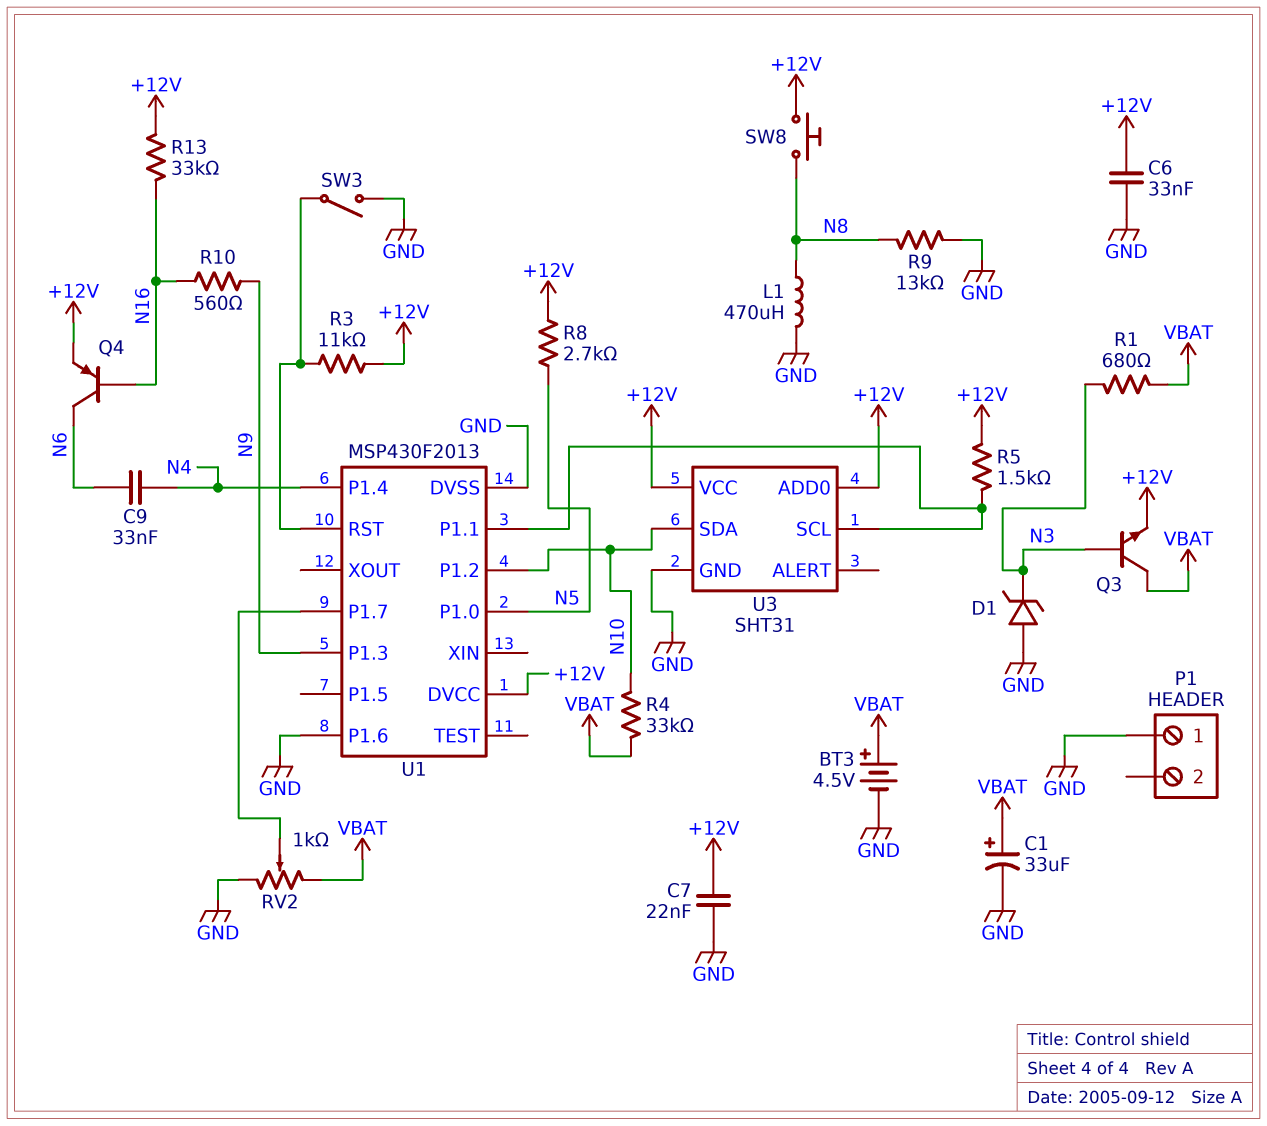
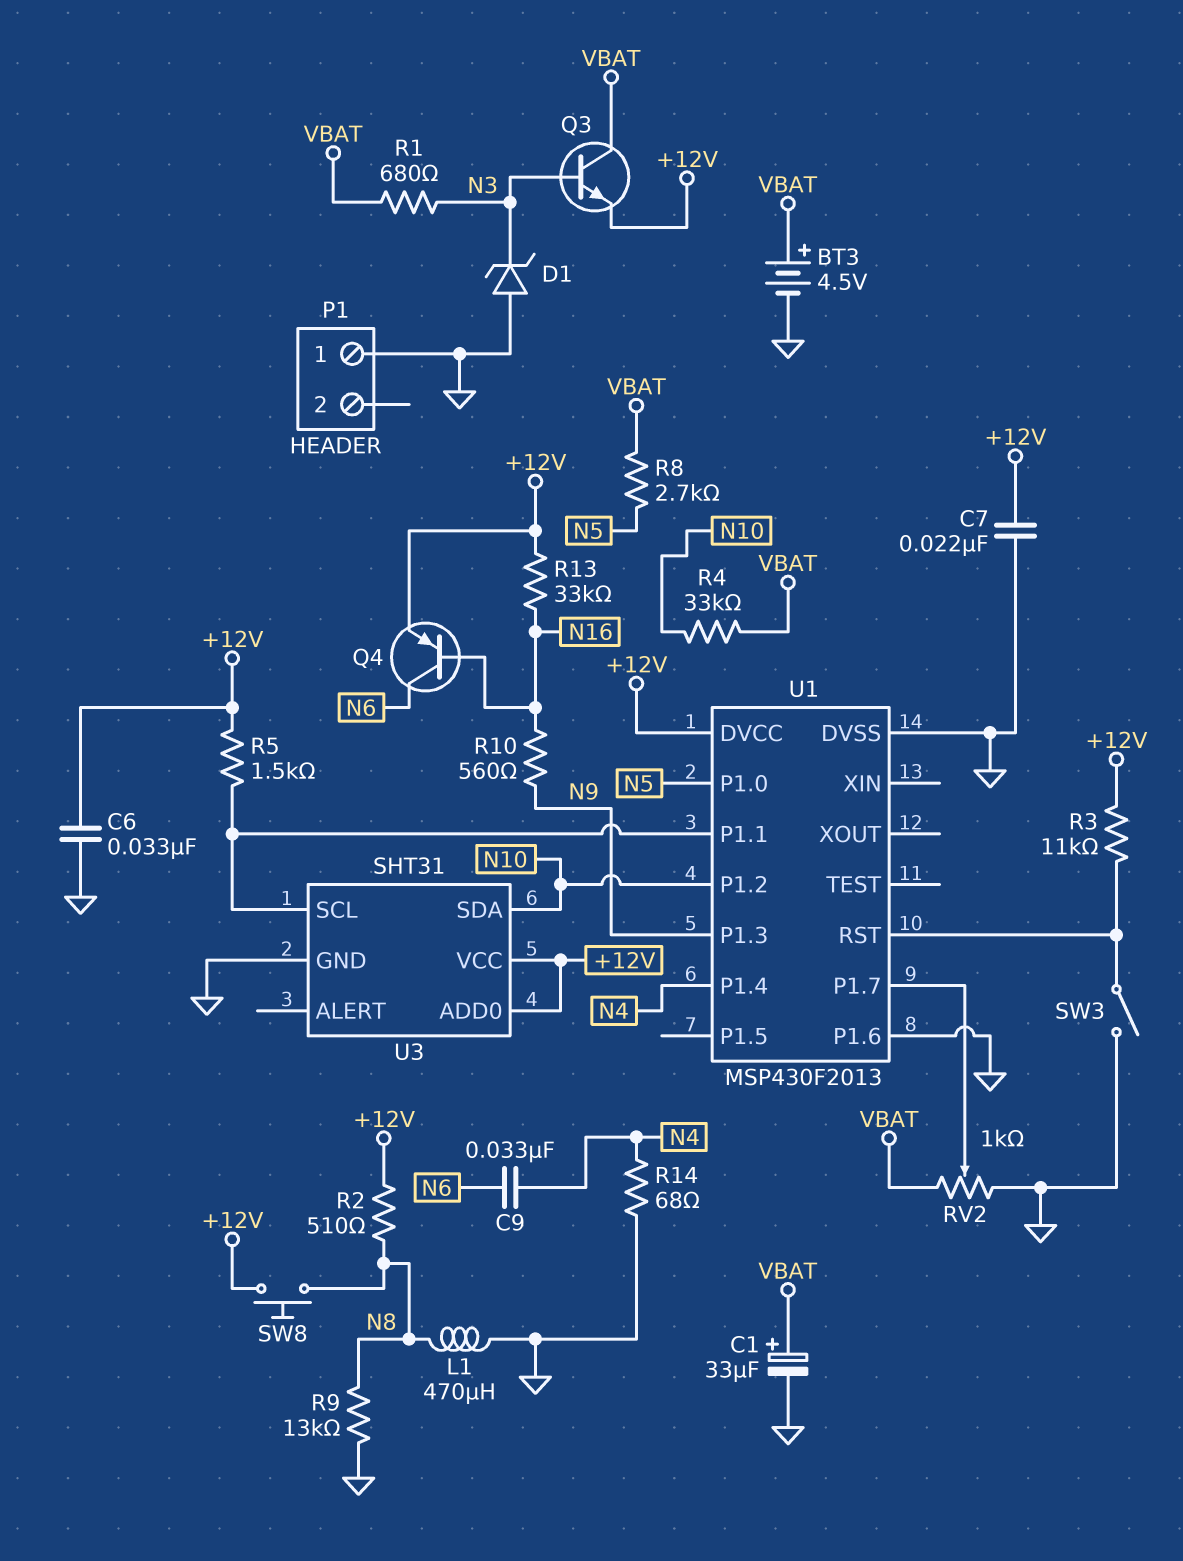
R2: none -> 510 (+12V, N8)
R8: 2.7k (+12V, N5) -> 2.7k (N5, VBAT)
R14: none -> 68 (GND, N4)

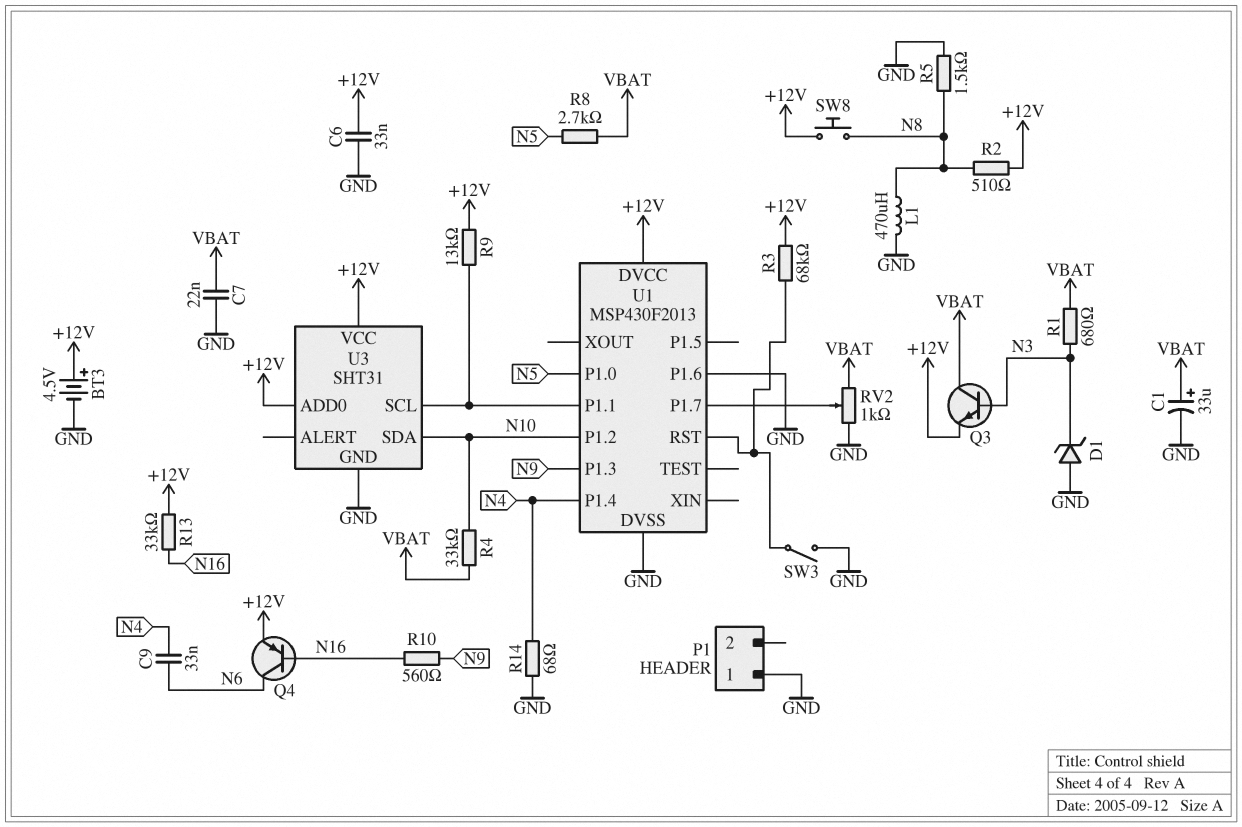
BT3: 4.5V (plus VBAT, minus GND) -> 4.5V (plus +12V, minus GND)
C7: 22nF (+12V, GND) -> 22nF (GND, VBAT)
R3: 11k (+12V, U1/RST) -> 68k (+12V, U1/RST)
R5: 1.5k (+12V, U1/P1.1) -> 1.5k (GND, N8)
R9: 13k (GND, N8) -> 13k (+12V, U1/P1.1)

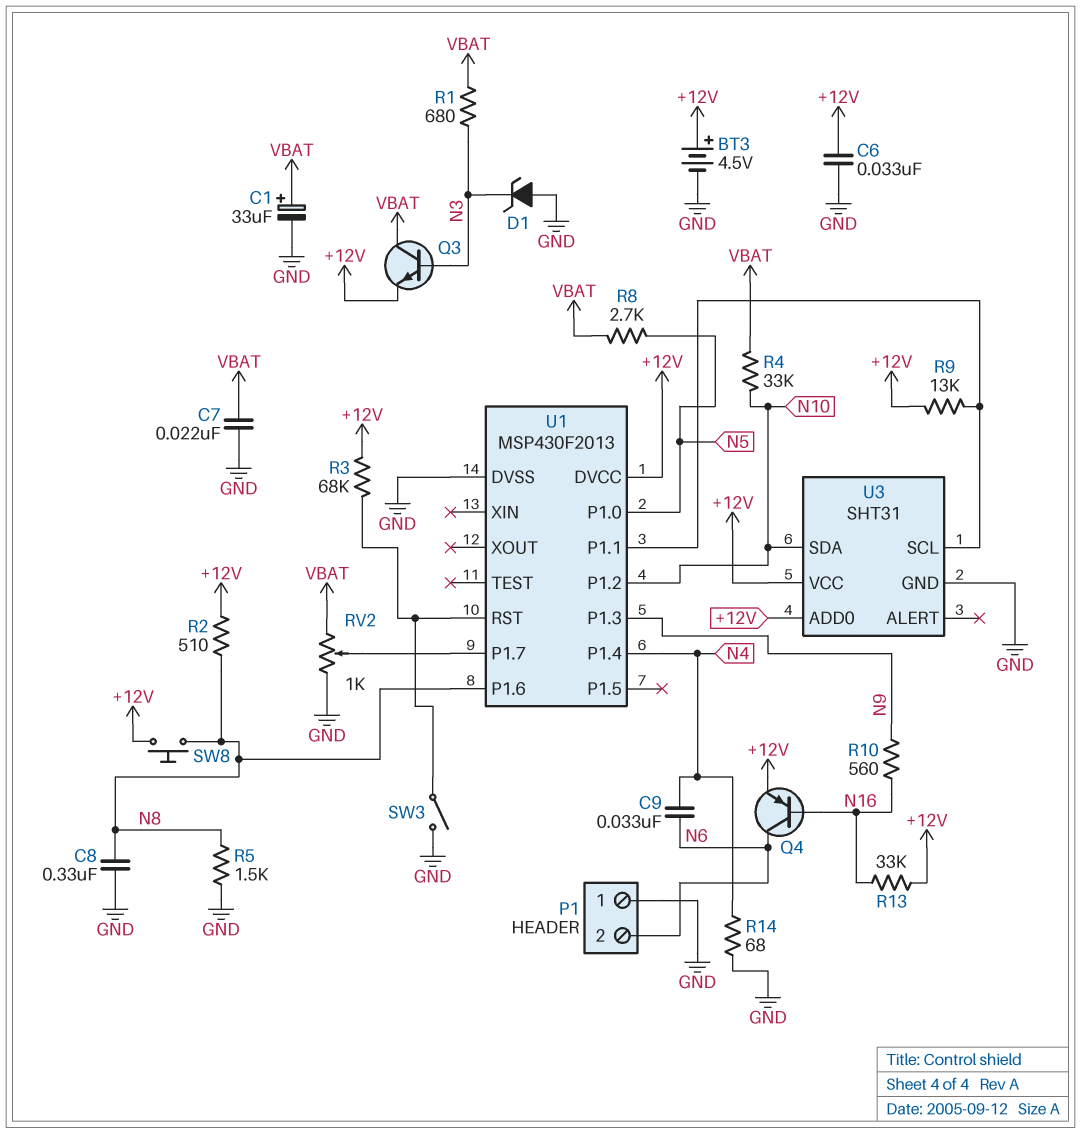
C8: none -> 330nF (GND, N8)
L1: 470uH (GND, N8) -> none
P1 pin 2: none -> N6
U1 pin P1.6: GND -> N8

